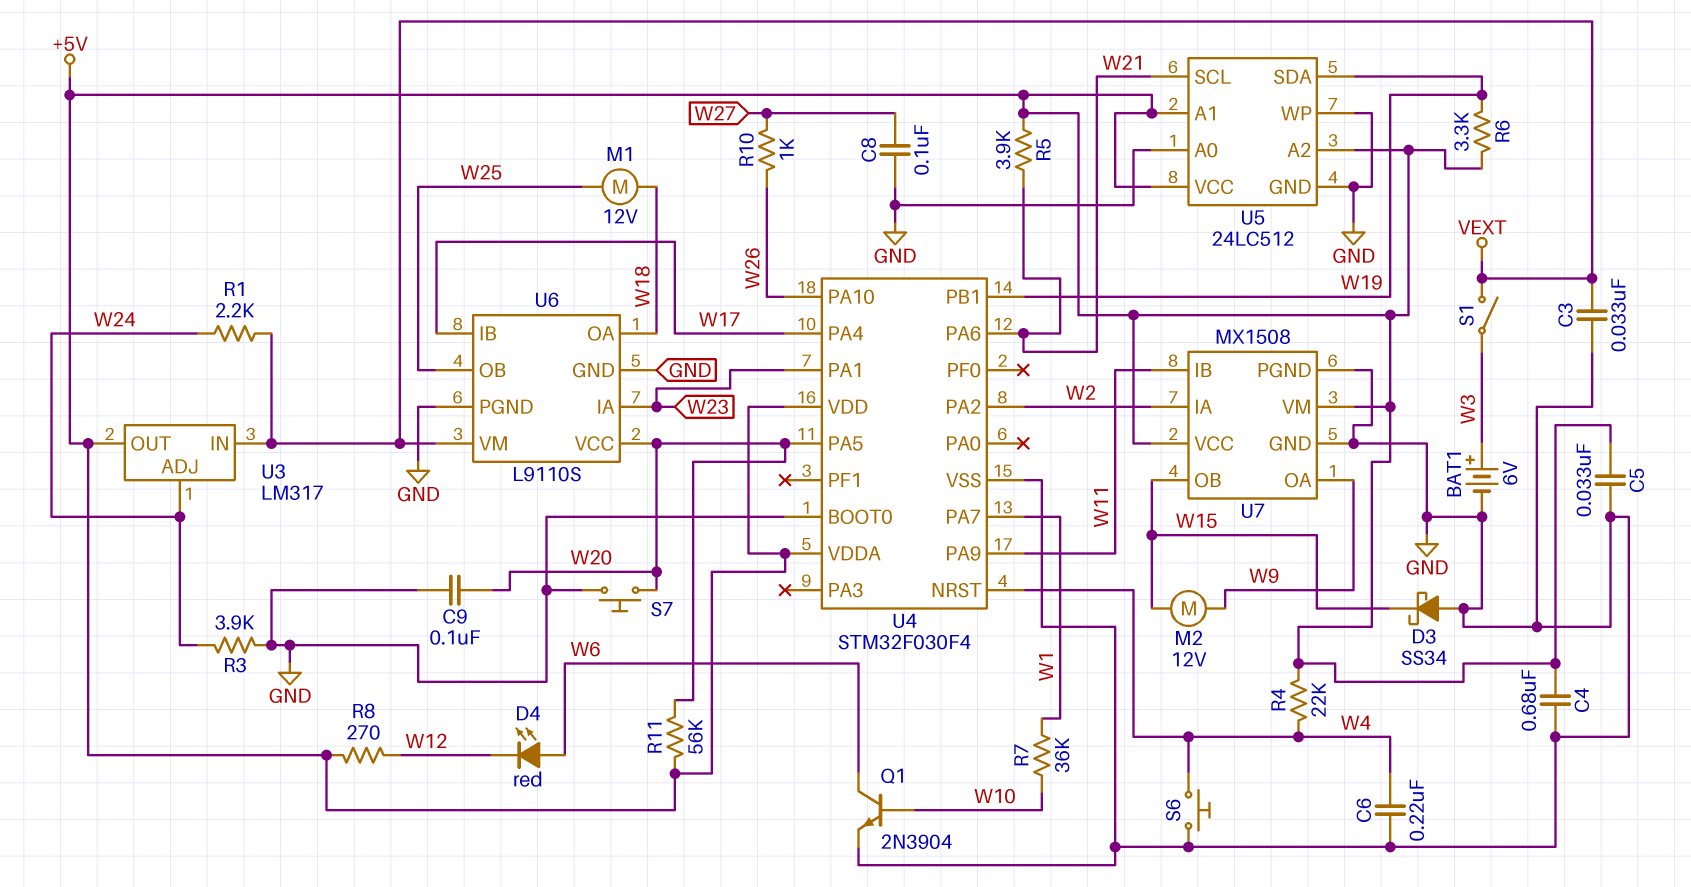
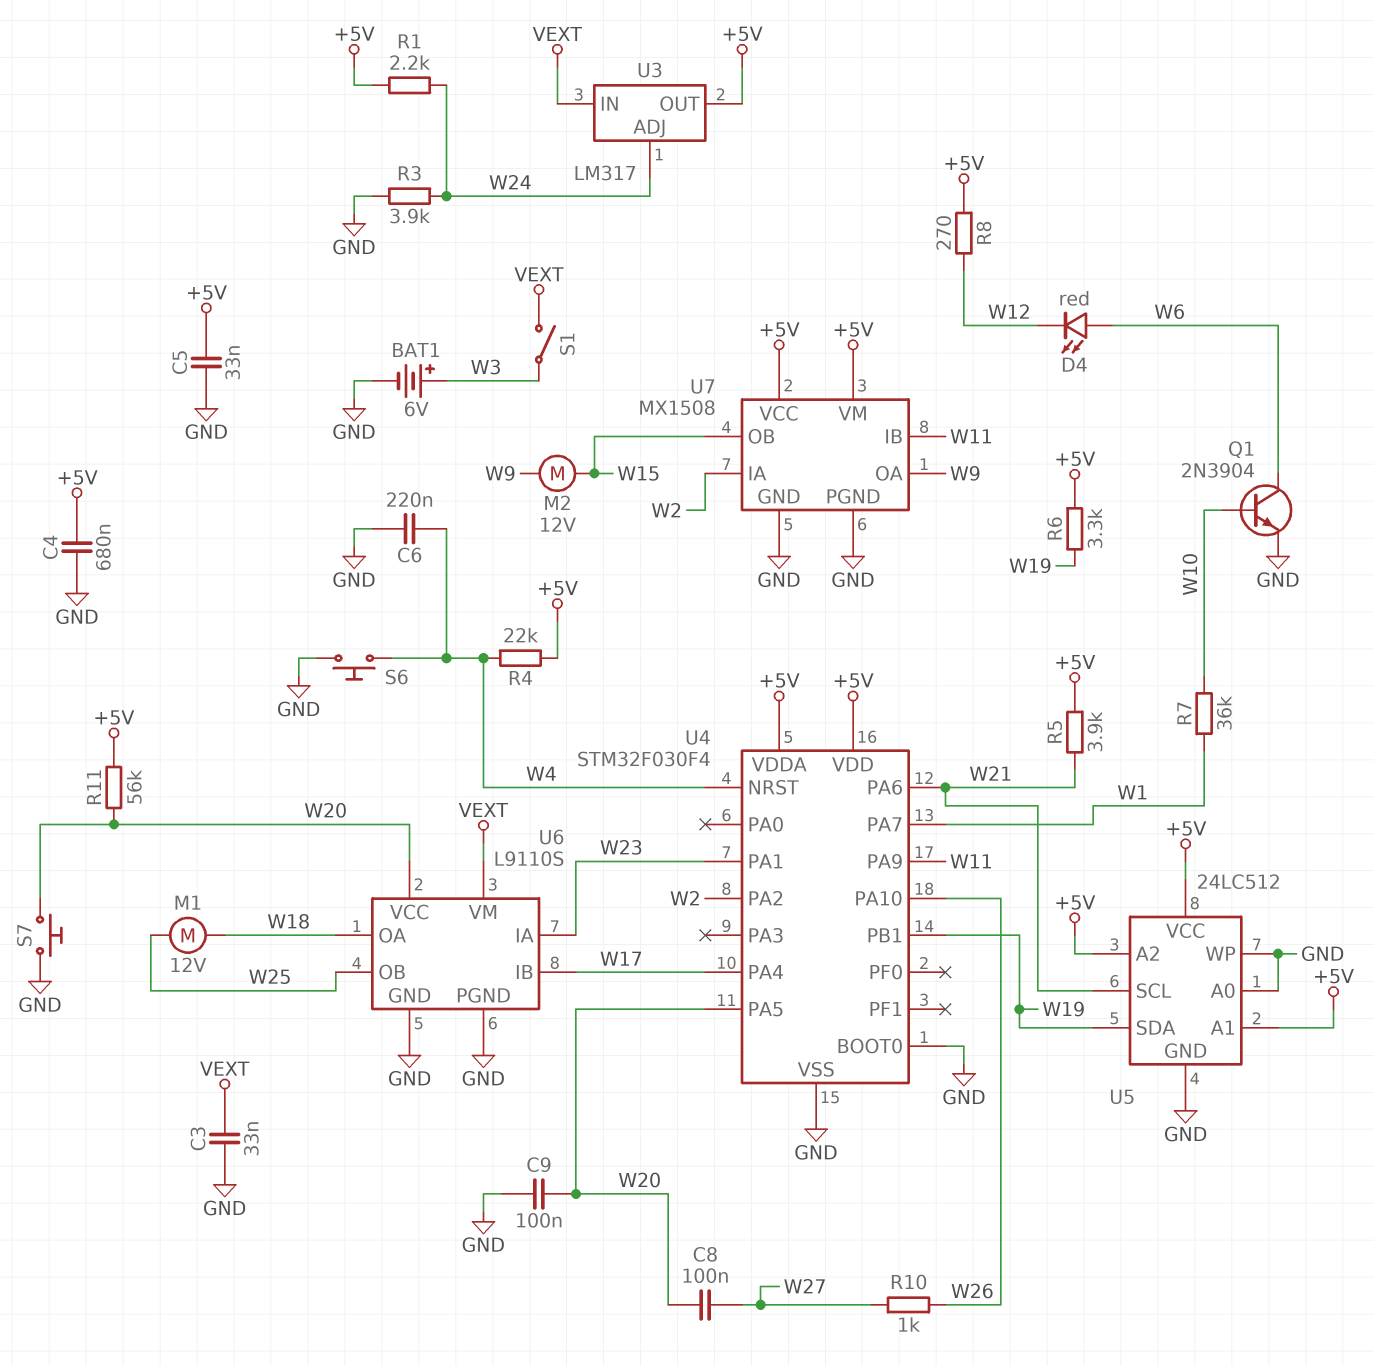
C8: 100nF (GND, W27) -> 100nF (W20, W27)
D3: schottky SS34 (A GND, K W15) -> none
R1: 2.2k (VEXT, W24) -> 2.2k (+5V, W24)

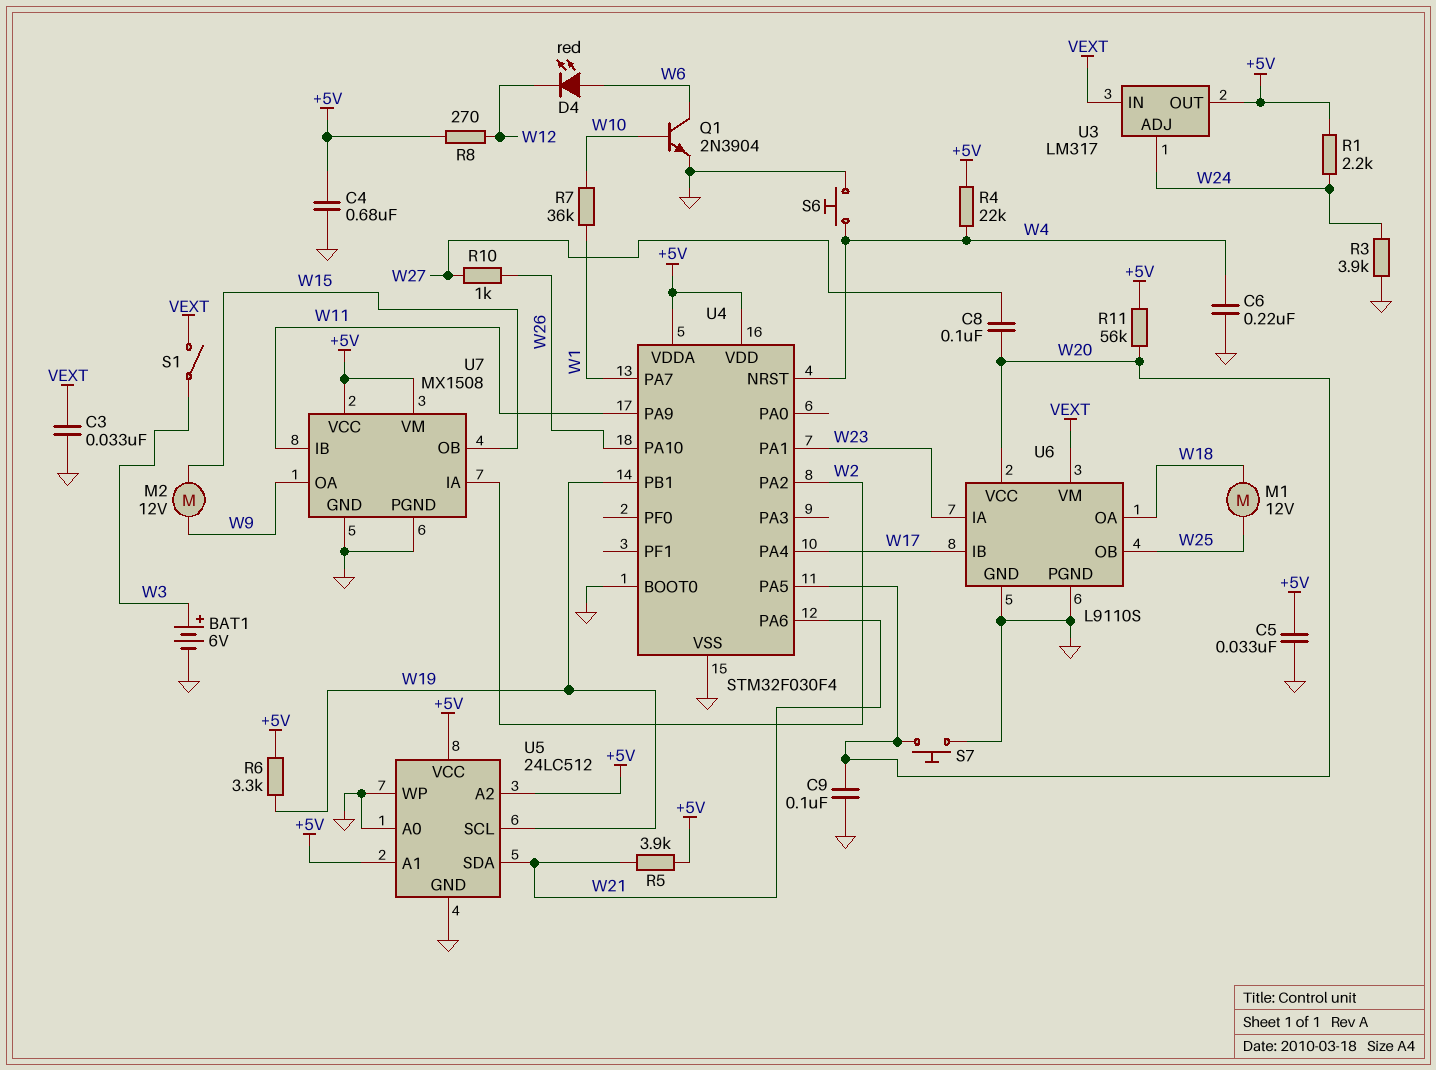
U5 pin SCL: W21 -> W19
U5 pin SDA: W19 -> W21

